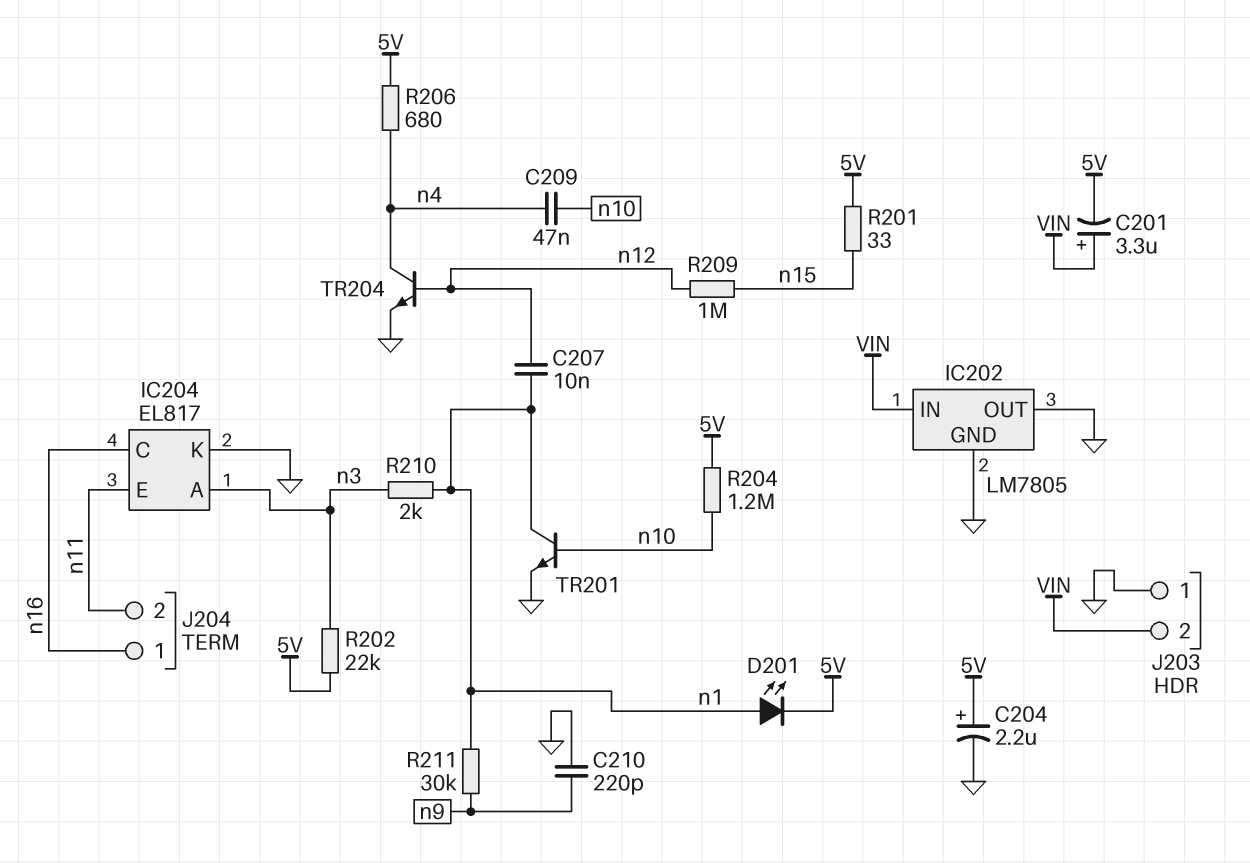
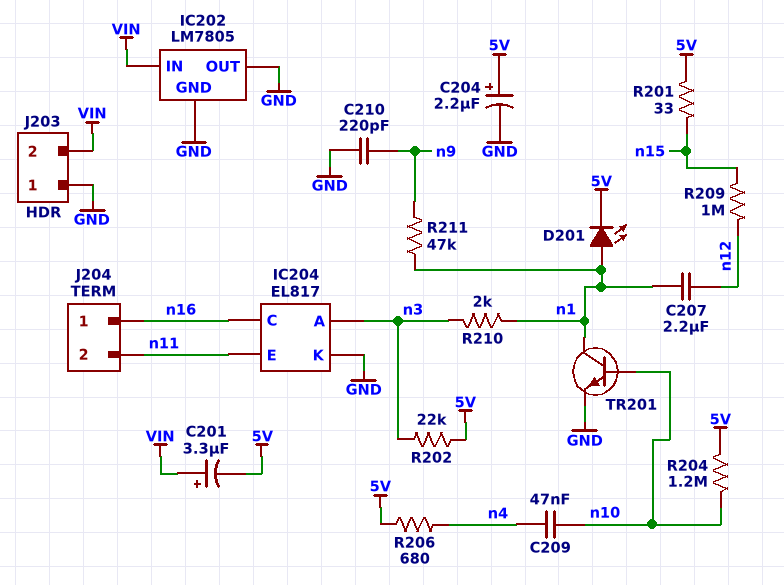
C207: 10nF (n1, n12) -> 2.2uF (n1, n12)
R211: 30k (n1, n9) -> 47k (n1, n9)
TR204: NPN (B n12, C n4, E GND) -> none

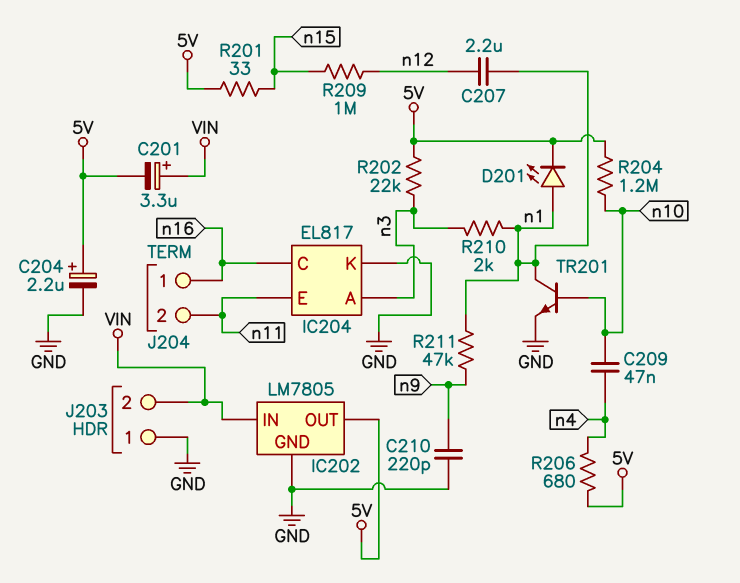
IC202 pin OUT: GND -> 5V

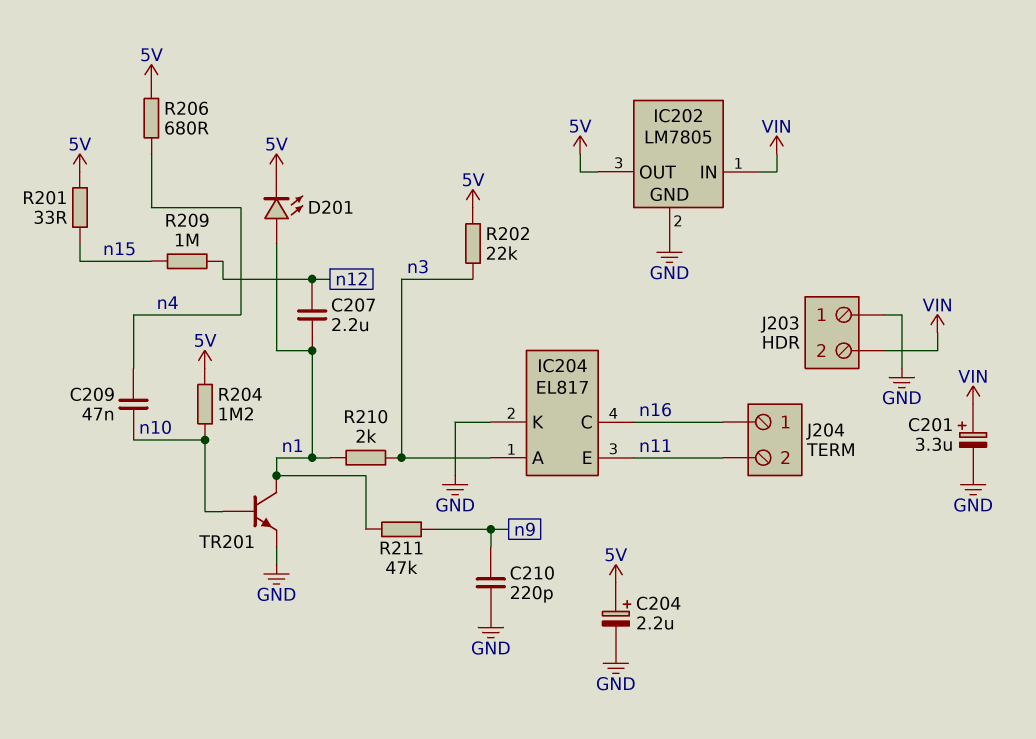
C201: 3.3uF (plus VIN, minus 5V) -> 3.3uF (plus VIN, minus GND)

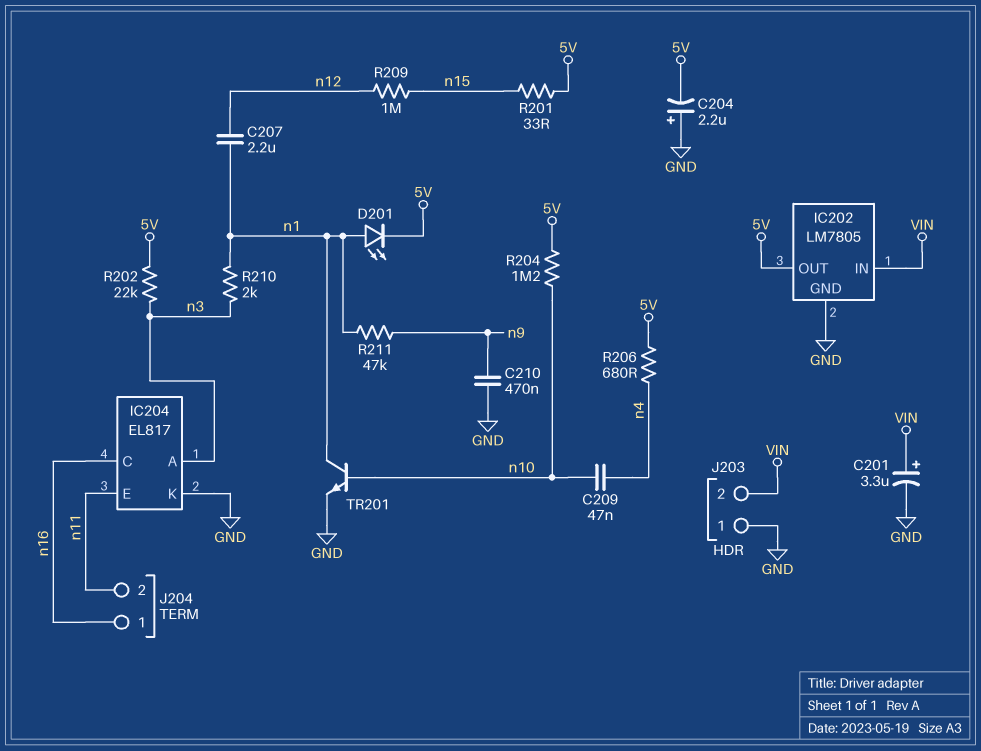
C204: 2.2uF (plus 5V, minus GND) -> 2.2uF (plus GND, minus 5V)
C210: 220pF (GND, n9) -> 470nF (GND, n9)

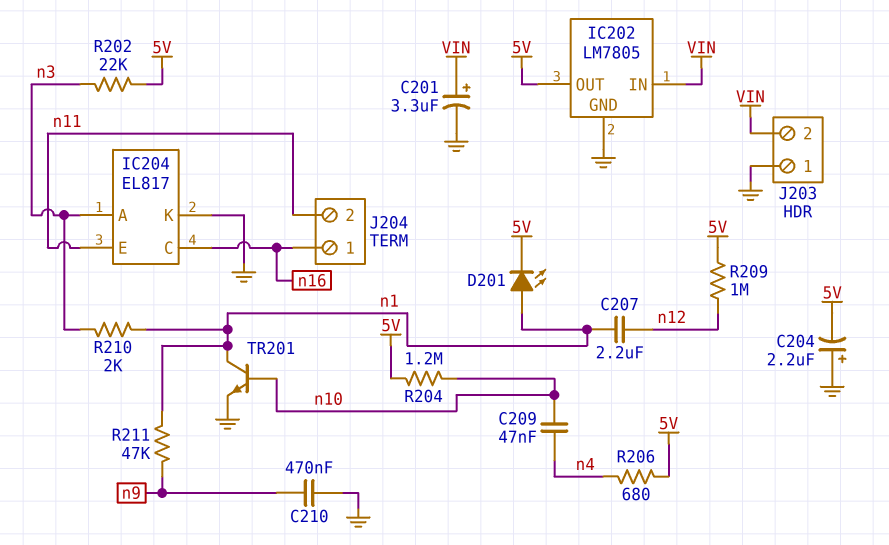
R201: 33 (5V, n15) -> none
R209: 1M (n12, n15) -> 1M (5V, n12)

